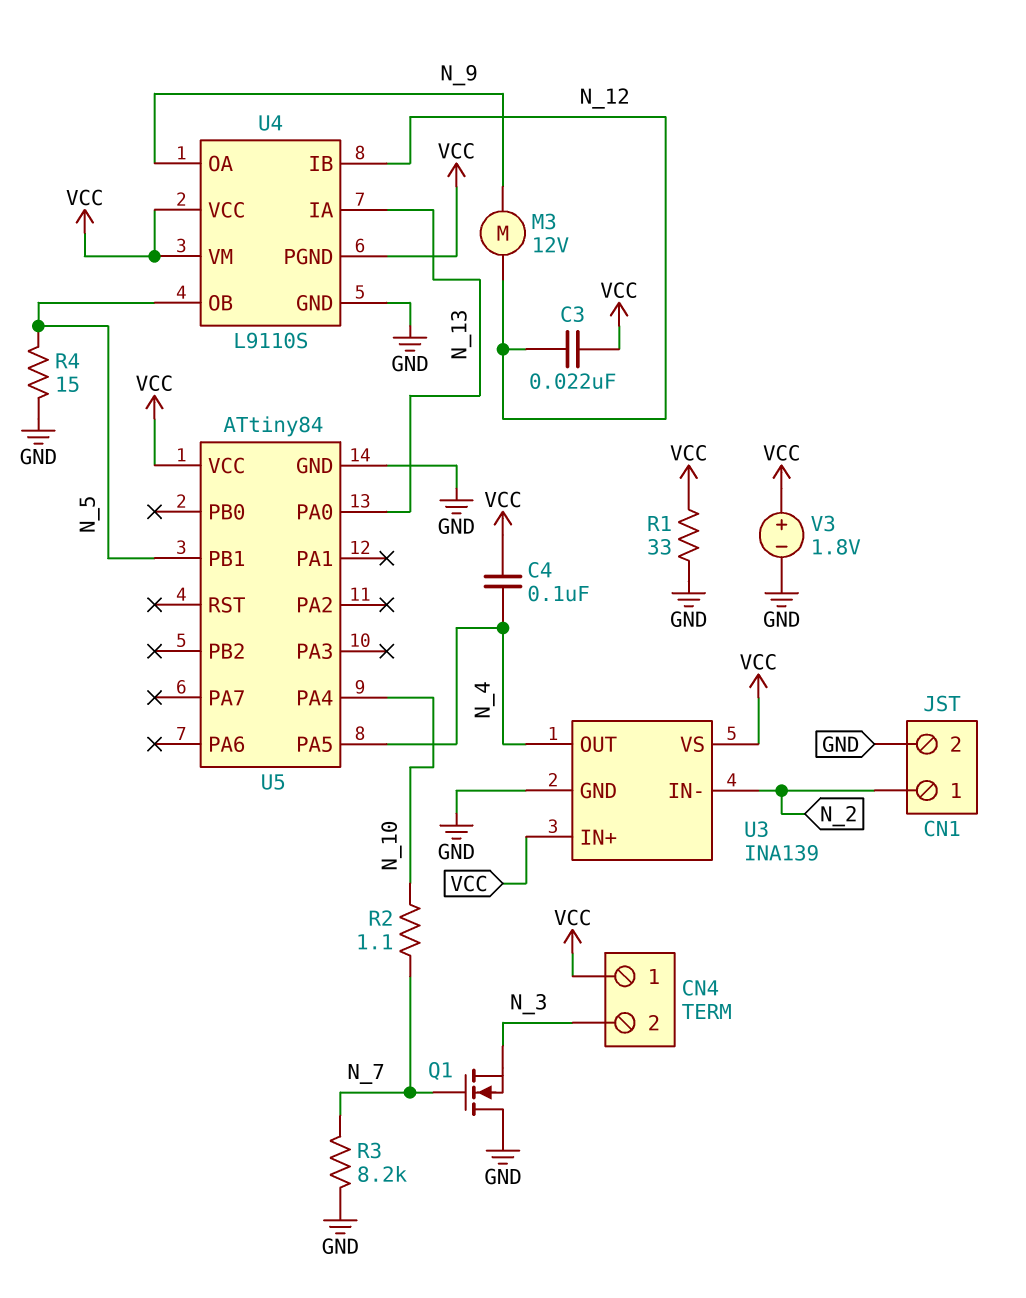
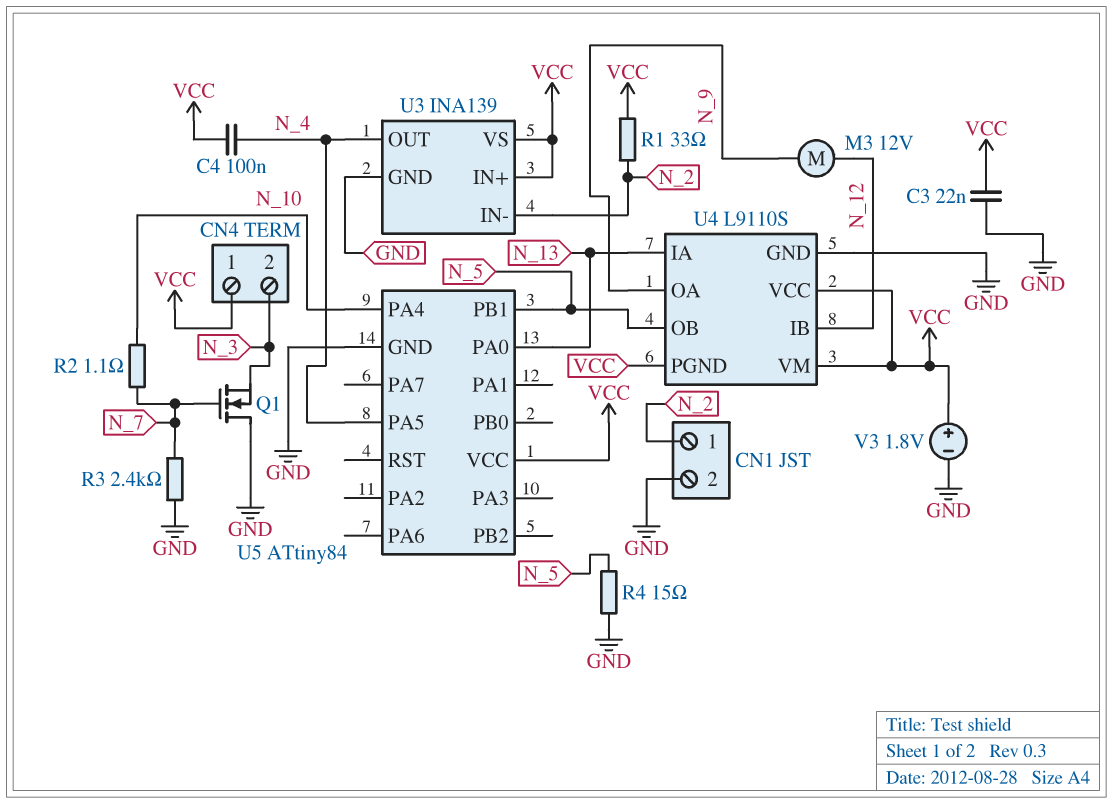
C3: 22nF (N_12, VCC) -> 22nF (GND, VCC)
R1: 33 (GND, VCC) -> 33 (N_2, VCC)
R3: 8.2k (GND, N_7) -> 2.4k (GND, N_7)

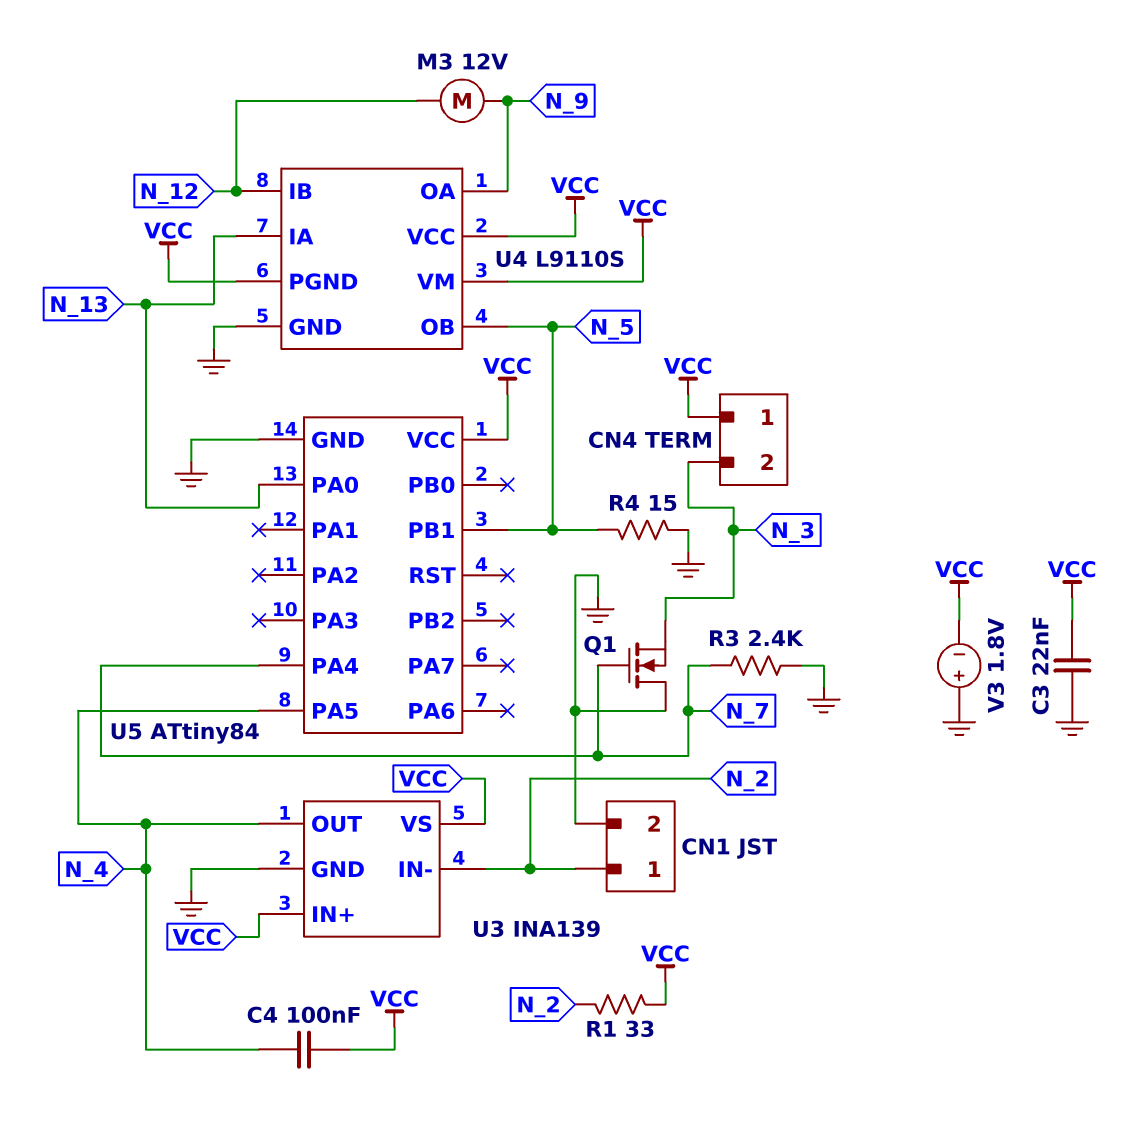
R2: 1.1 (N_7, N_10) -> none
U5 pin PA4: N_10 -> N_7
V3: 1.8V (plus VCC, minus GND) -> 1.8V (plus GND, minus VCC)

